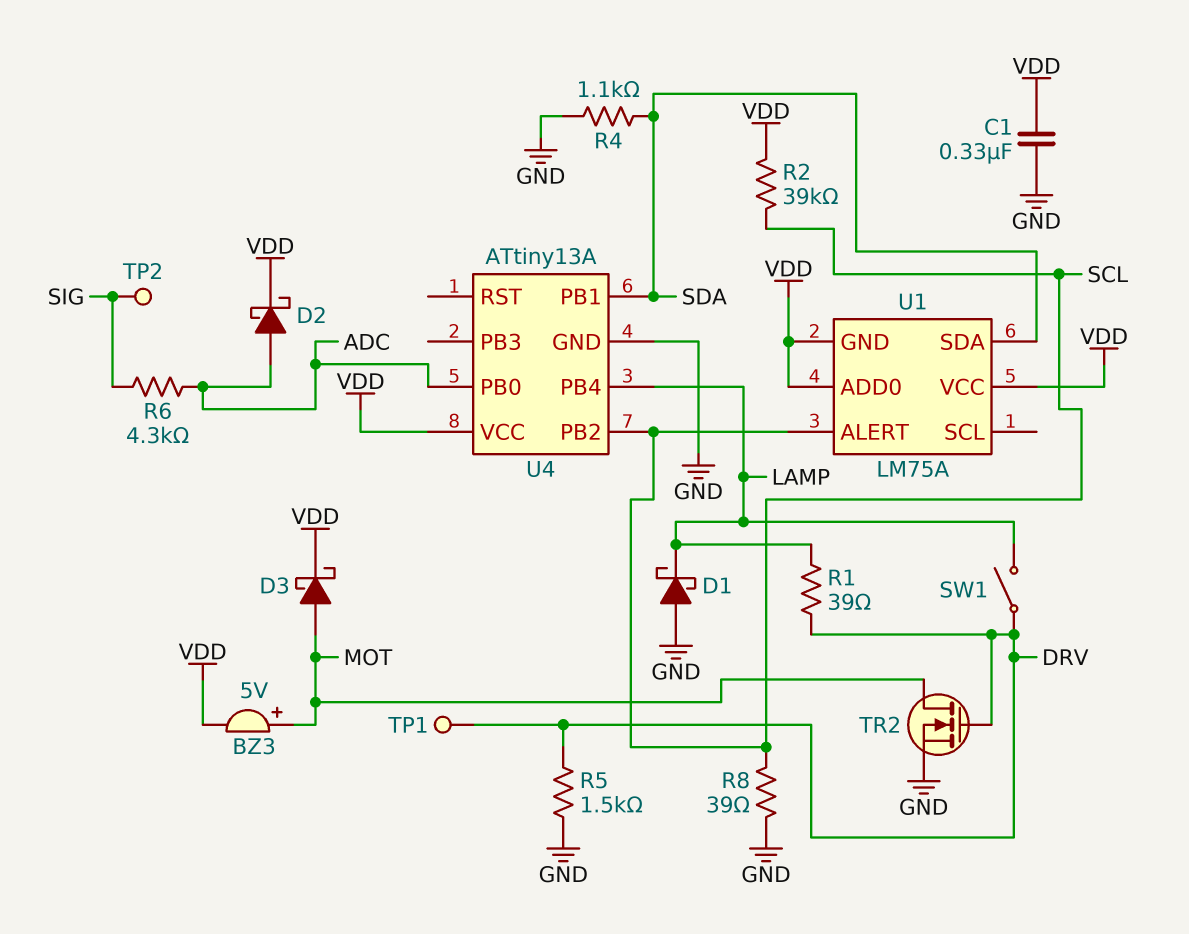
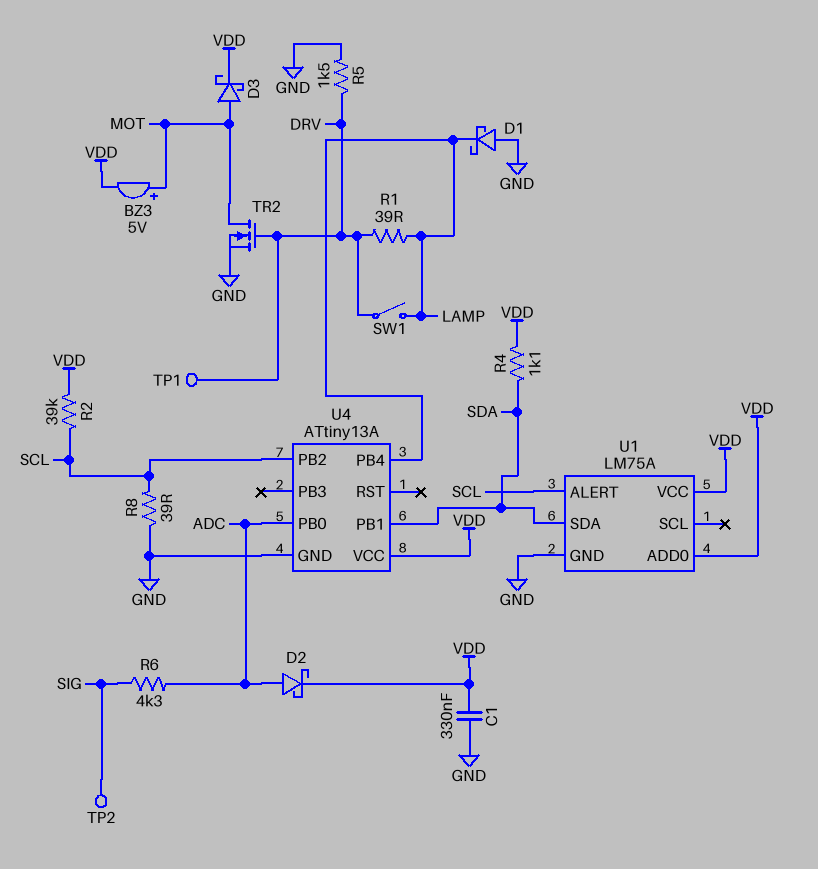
R4: 1.1k (GND, SDA) -> 1.1k (SDA, VDD)
U1 pin GND: VDD -> GND

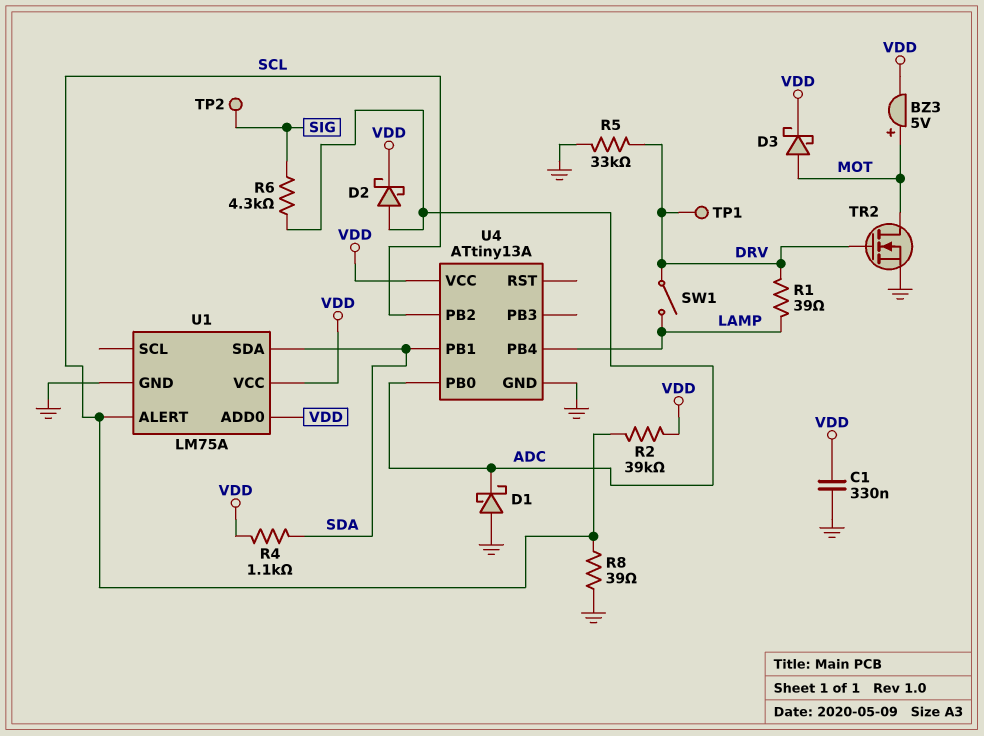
D1: schottky (A GND, K LAMP) -> schottky (A GND, K ADC)
R5: 1.5k (DRV, GND) -> 33k (DRV, GND)

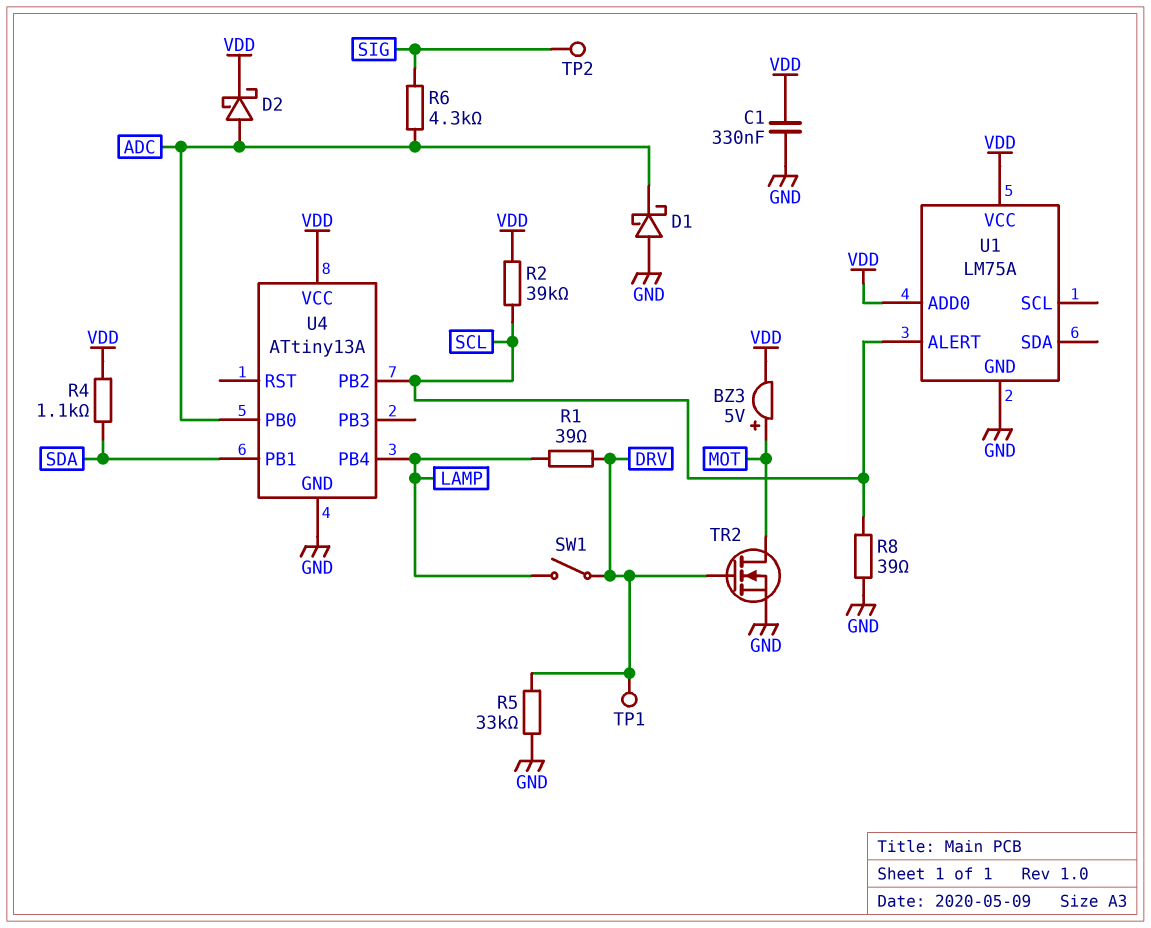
D3: schottky (A MOT, K VDD) -> none
U1 pin SDA: SDA -> none

